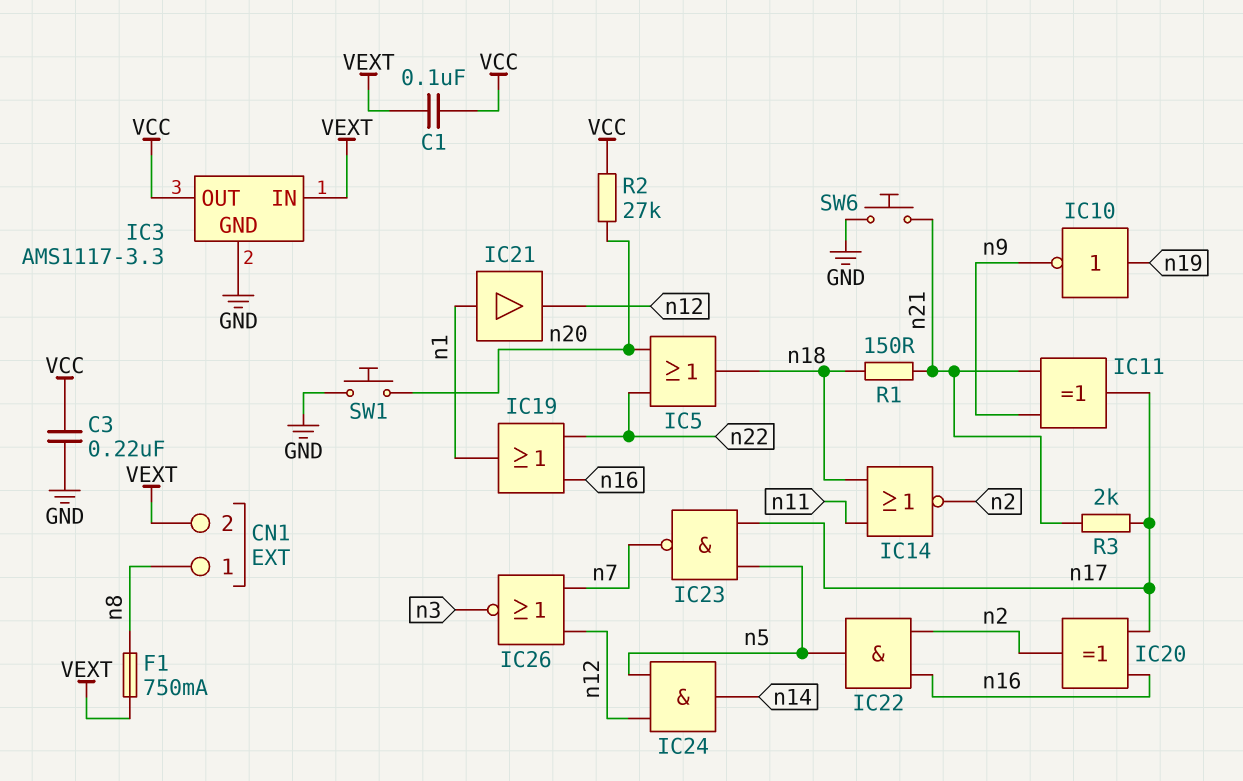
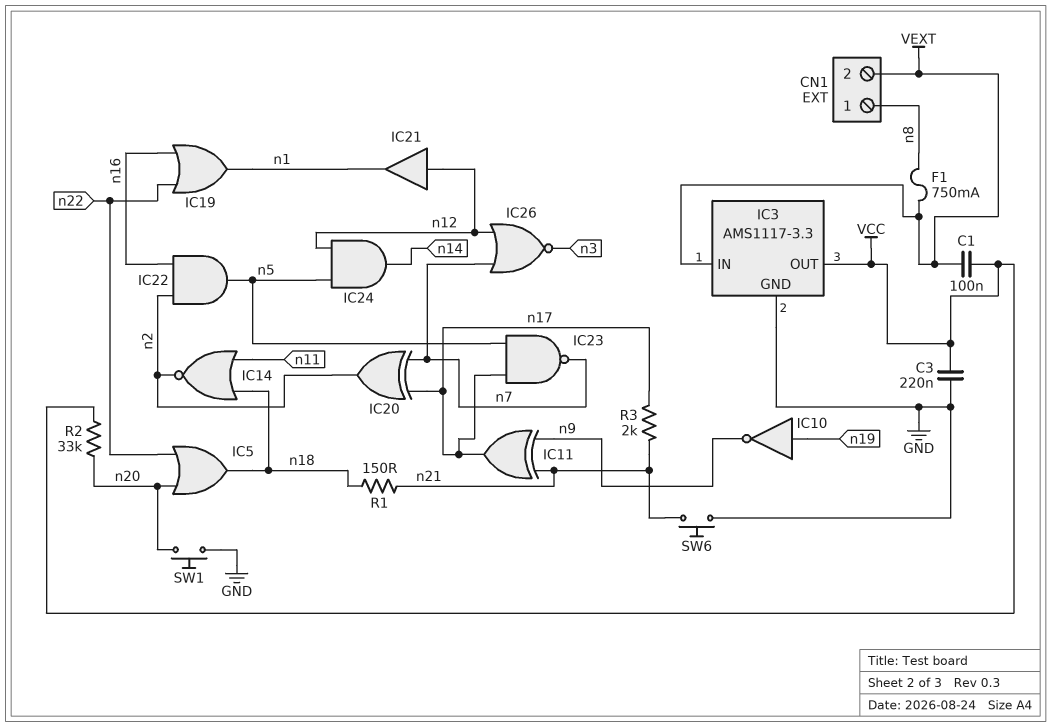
IC20: XOR (in n16, in n17, out n2) -> XOR (in n7, in n17, out n2)
IC21: buffer (in n1, out n12) -> buffer (in n12, out n1)
R2: 27k (VCC, n20) -> 33k (VCC, n20)

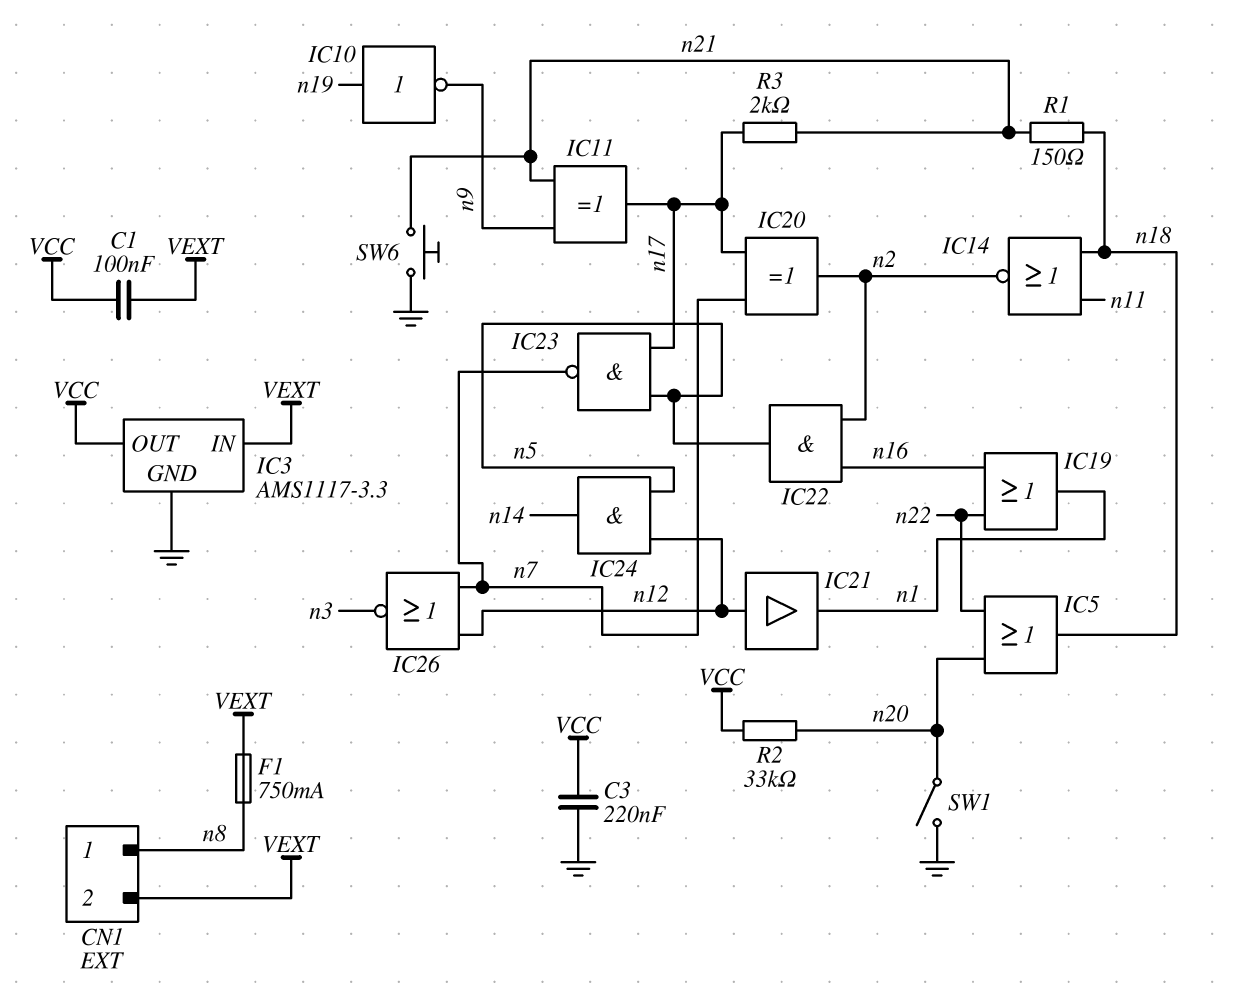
SW1: button (GND, n20) -> switch (GND, n20)

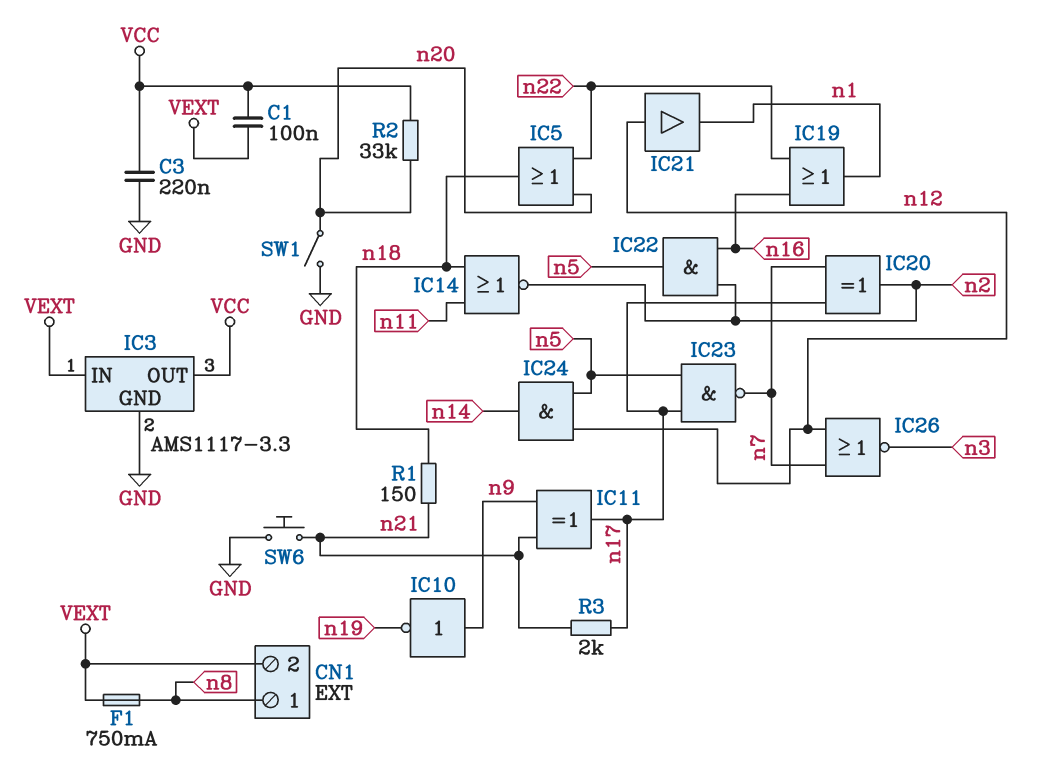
IC10: NOT (in n19, out n9) -> NOT (in n9, out n19)

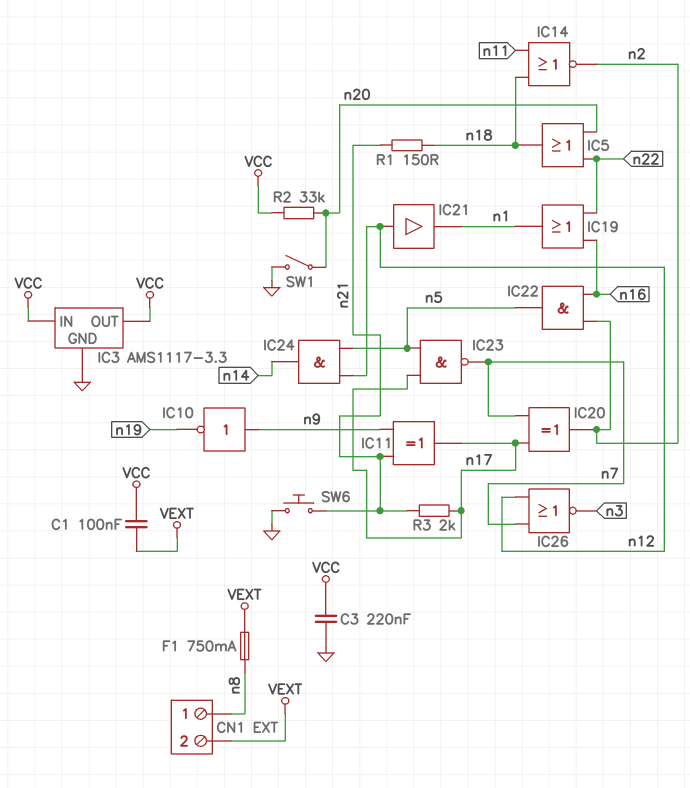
IC3 pin IN: VEXT -> VCC

